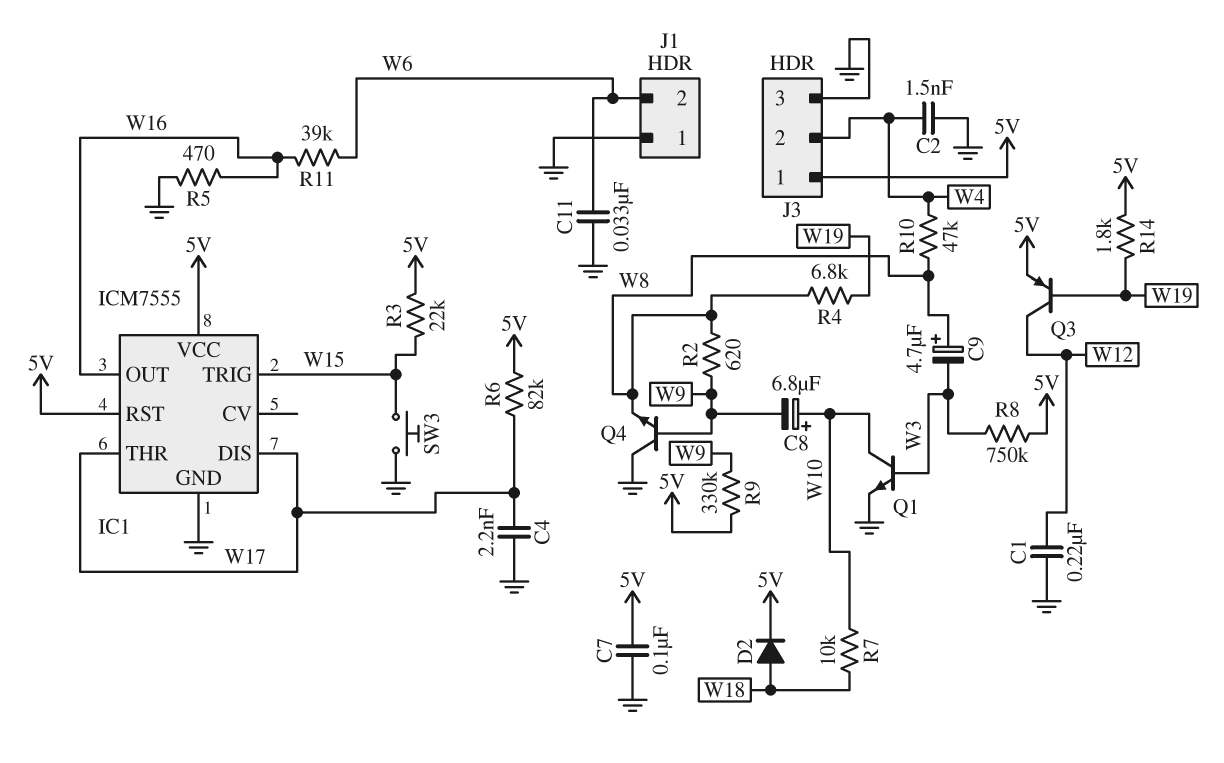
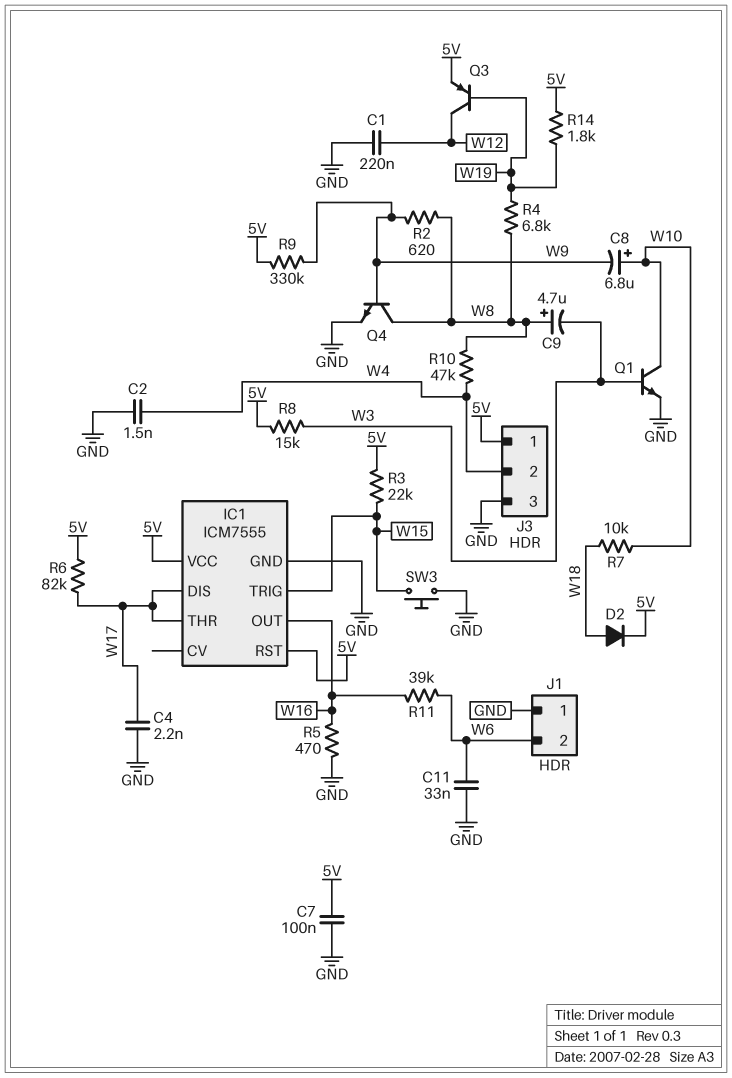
Q4: NPN (B W9, C GND, E W8) -> NPN (B W9, C W8, E GND)
R8: 750k (5V, W3) -> 15k (5V, W3)

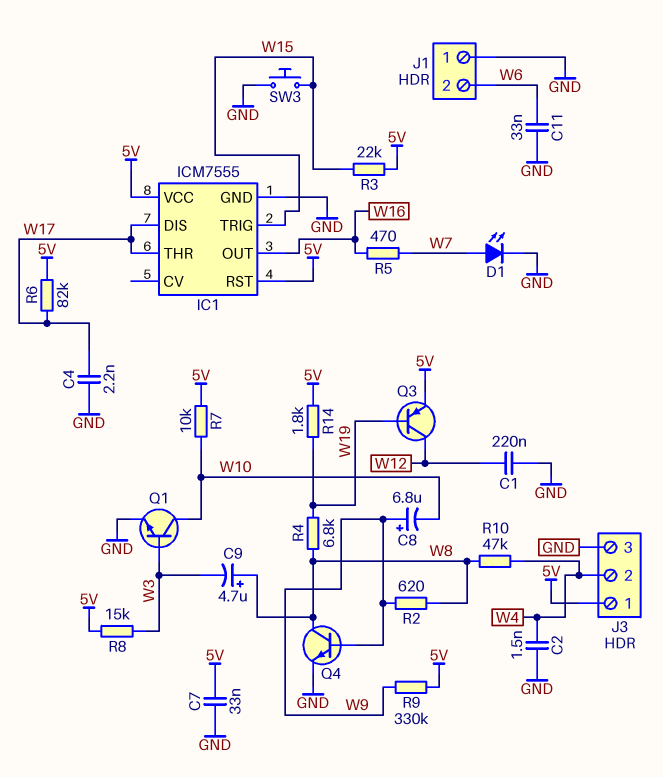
C7: 100nF (5V, GND) -> 33nF (5V, GND)
C8: 6.8uF (plus W10, minus W9) -> 6.8uF (plus W9, minus W10)
D1: none -> LED (A W7, K GND)
D2: diode (A W18, K 5V) -> none
R5: 470 (GND, W16) -> 470 (W7, W16)
R7: 10k (W10, W18) -> 10k (5V, W10)
R11: 39k (W6, W16) -> none

